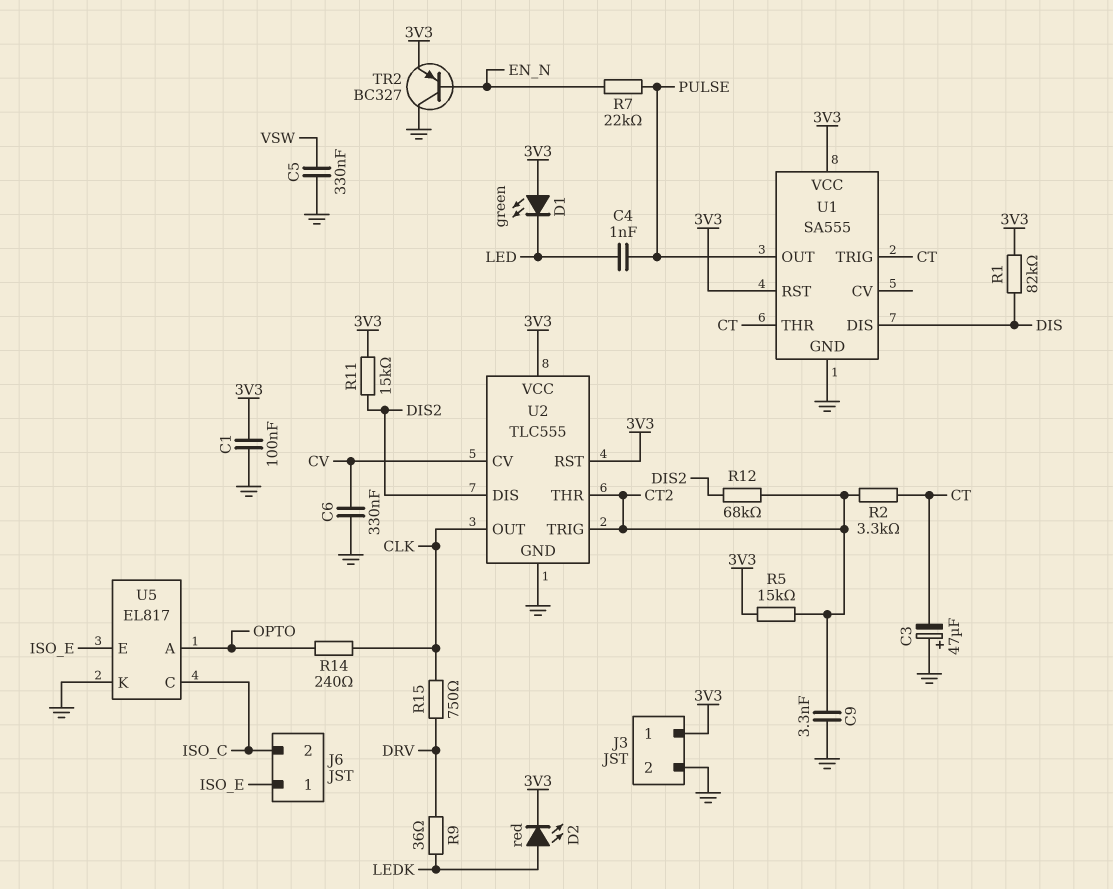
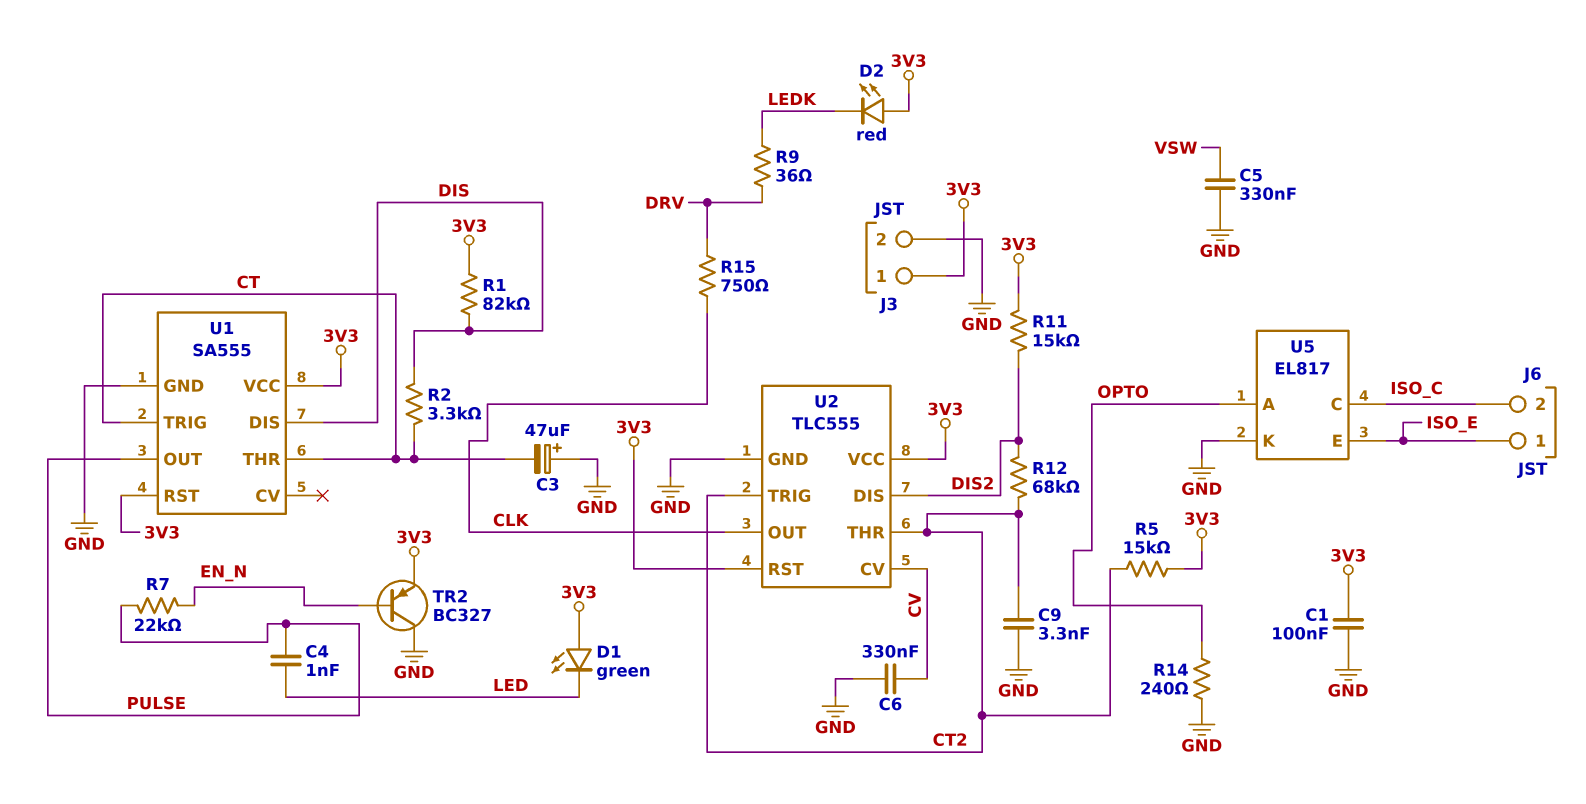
D2: LED red (A LEDK, K 3V3) -> LED red (A 3V3, K LEDK)
R2: 3.3k (CT, CT2) -> 3.3k (CT, DIS)
R14: 240 (CLK, OPTO) -> 240 (GND, OPTO)

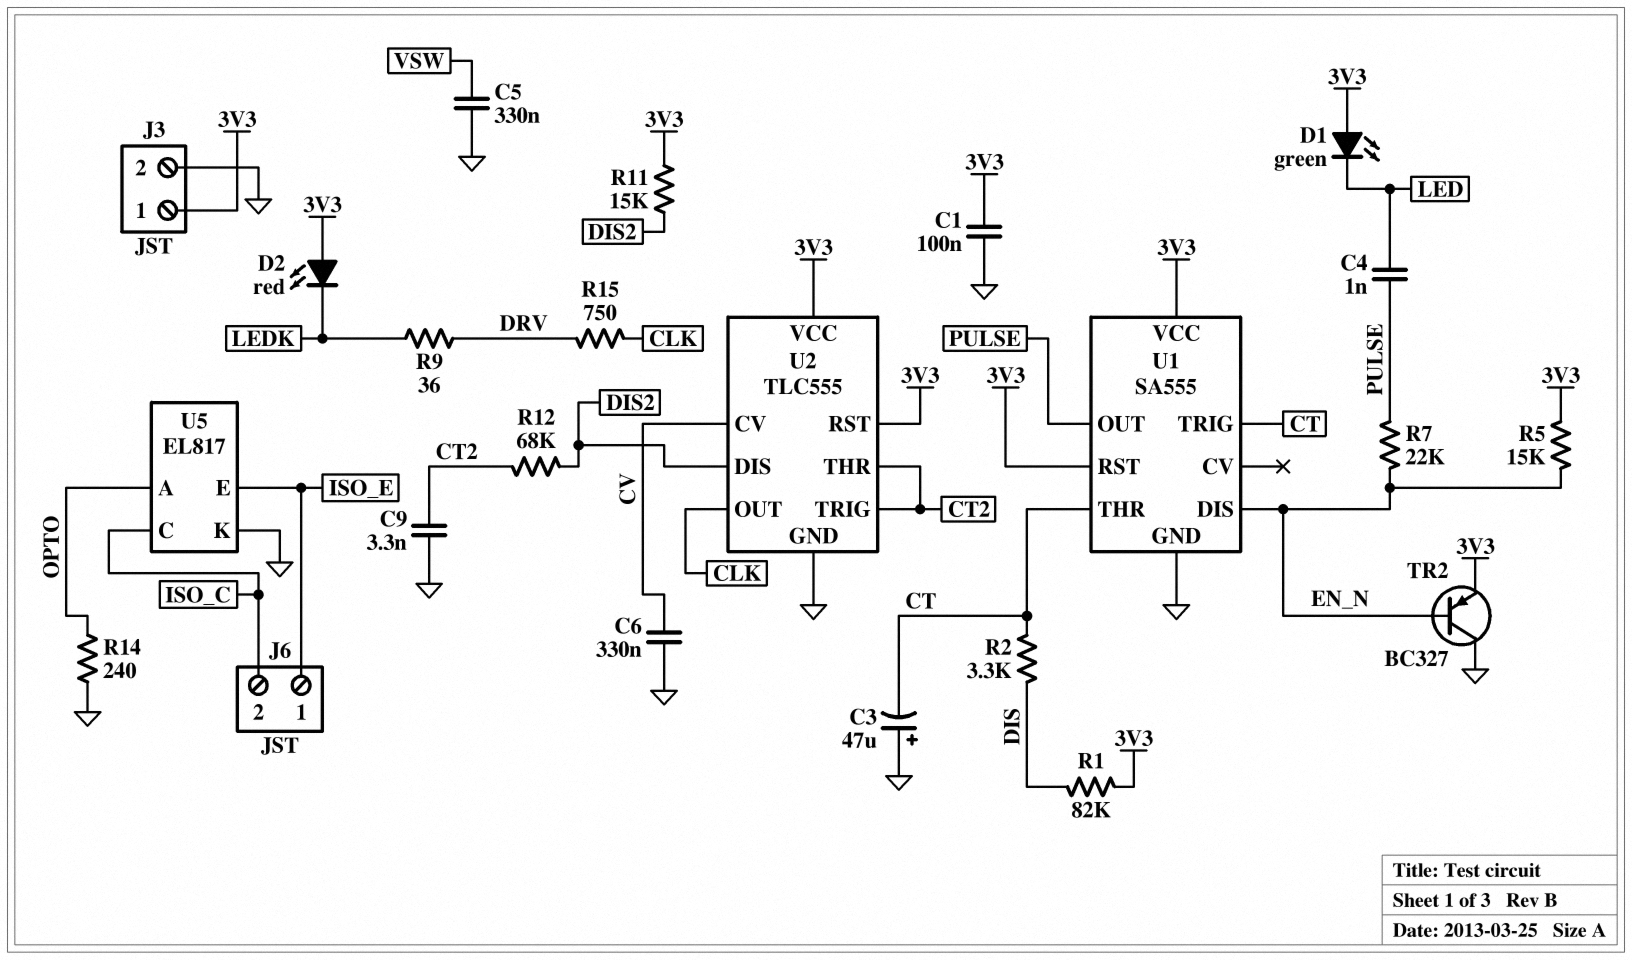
R5: 15k (3V3, CT2) -> 15k (3V3, EN_N)
U1 pin DIS: DIS -> EN_N

